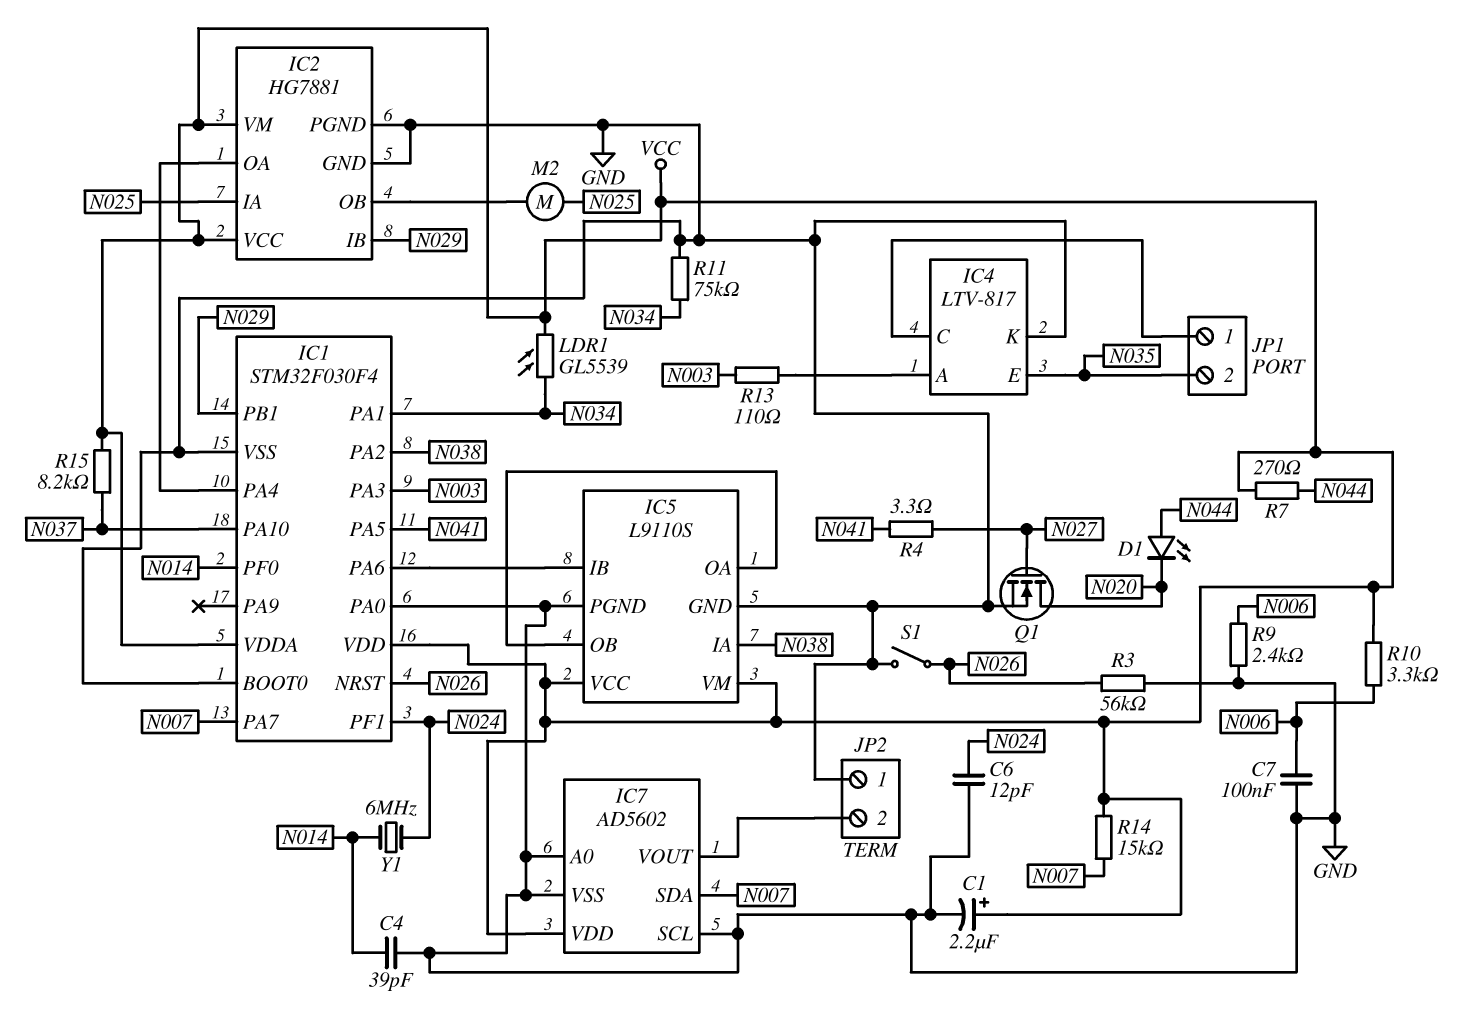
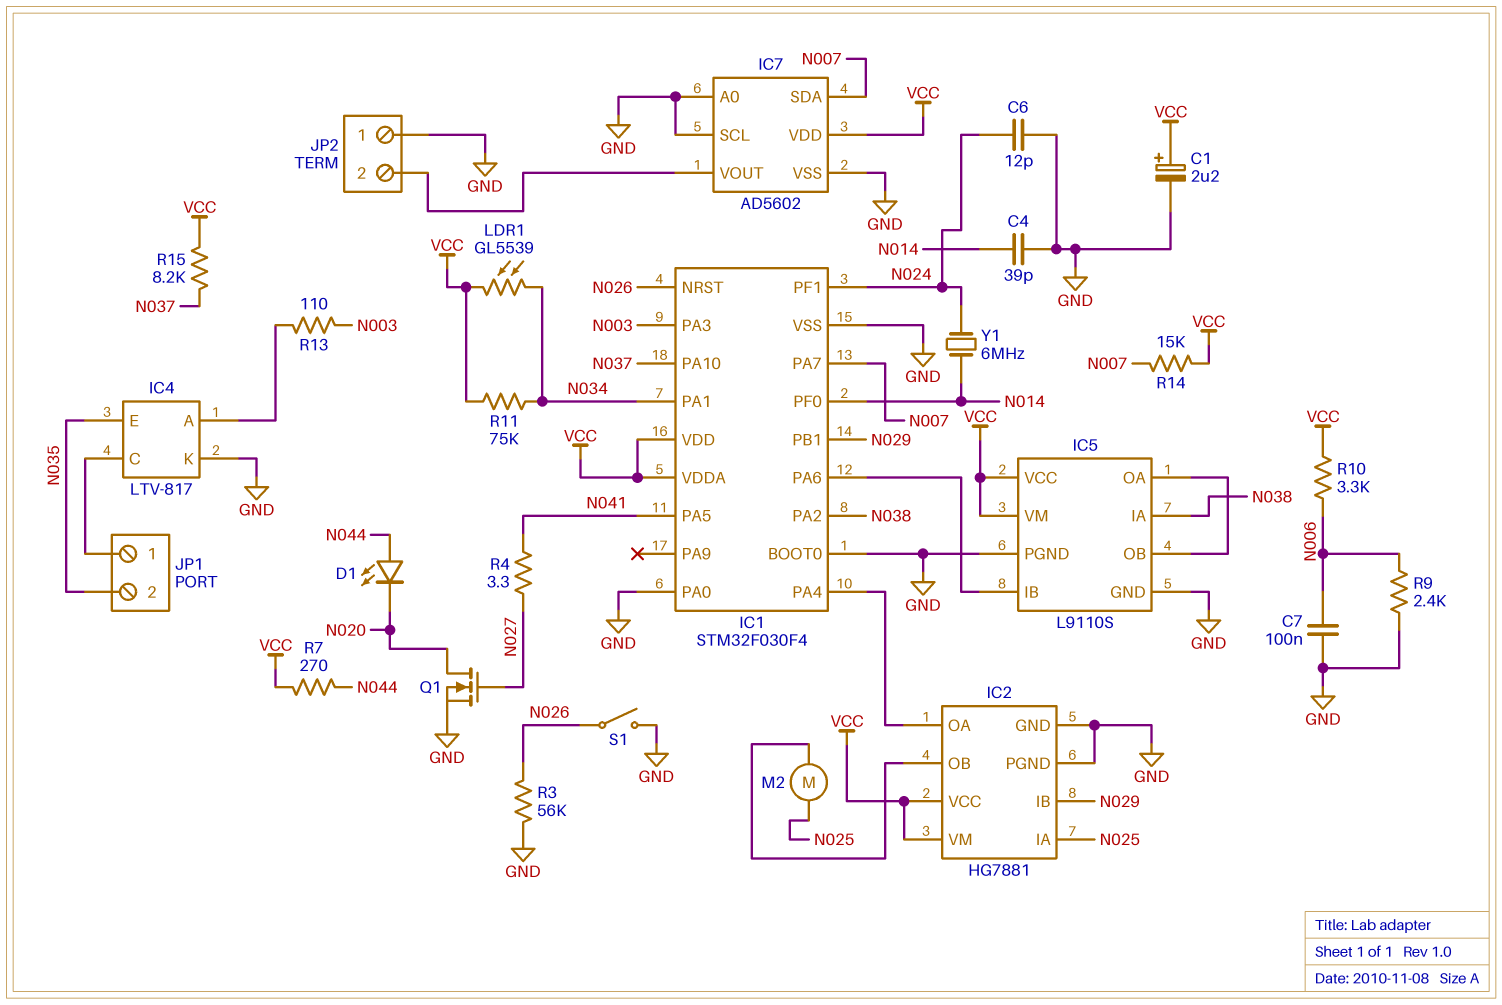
R11: 75k (GND, N034) -> 75k (N034, VCC)

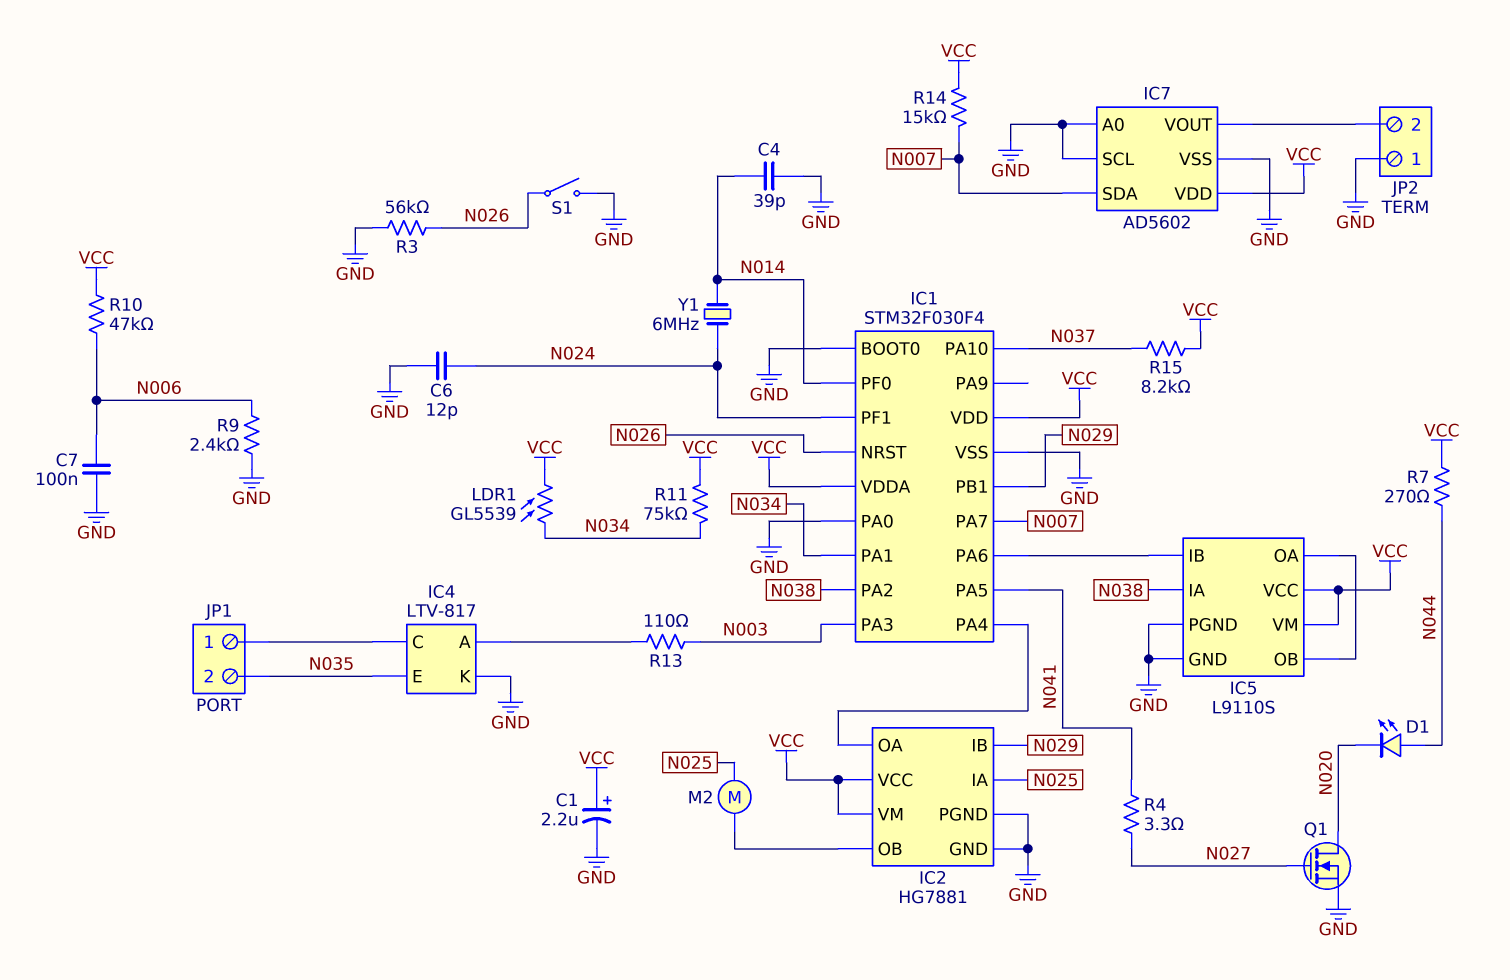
R10: 3.3k (N006, VCC) -> 47k (N006, VCC)

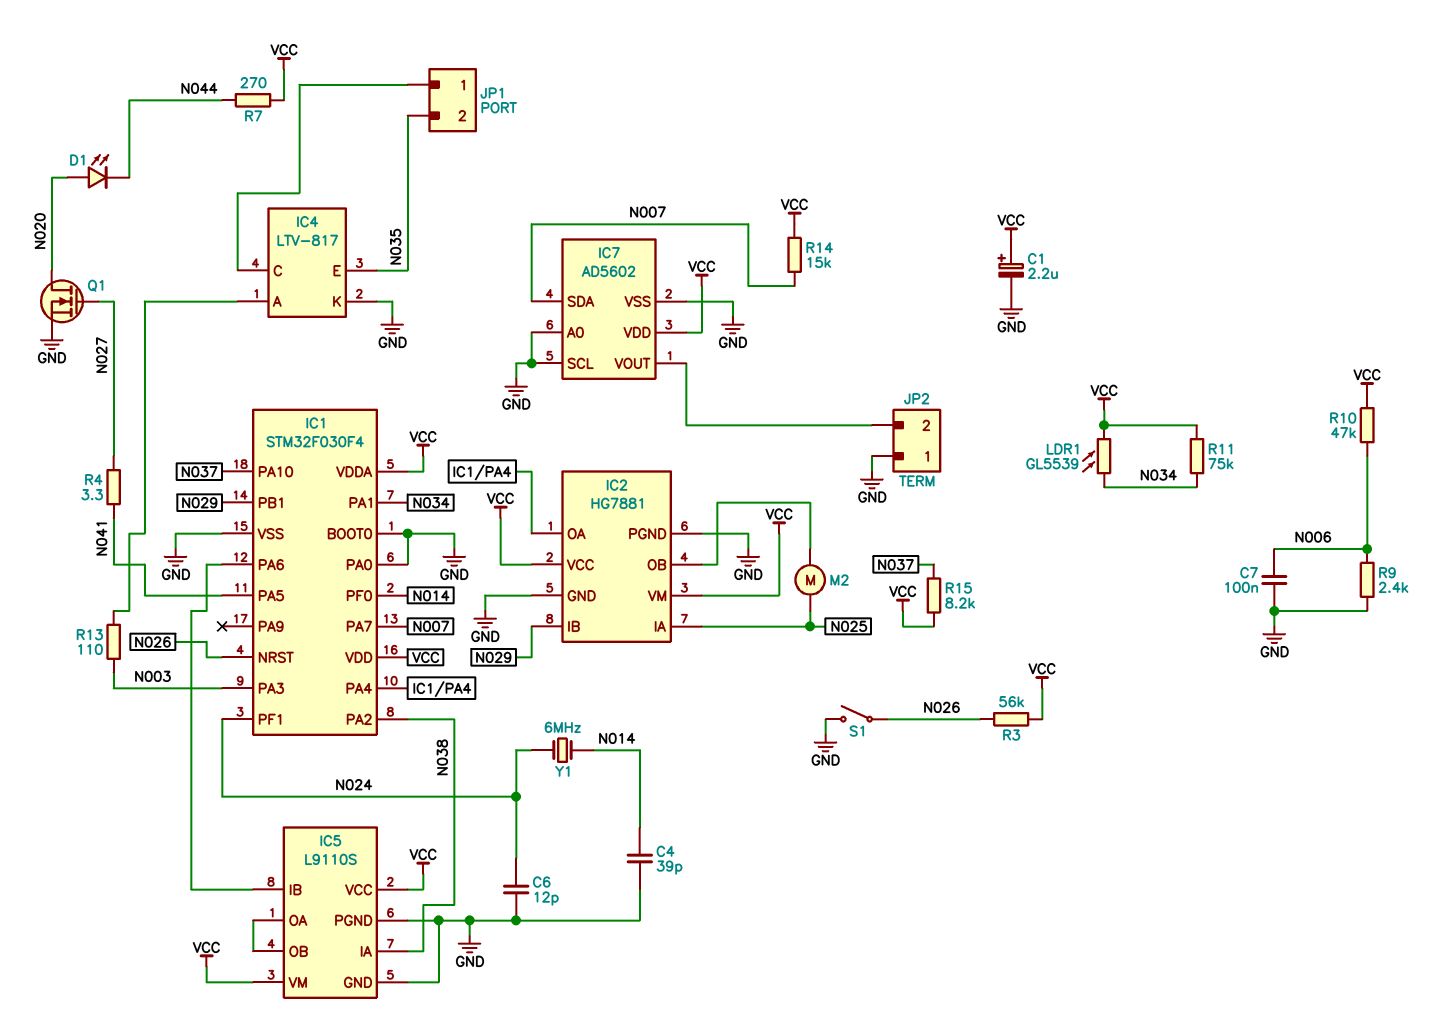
D1: LED (A N044, K N020) -> LED (A N020, K N044)
R3: 56k (GND, N026) -> 56k (N026, VCC)

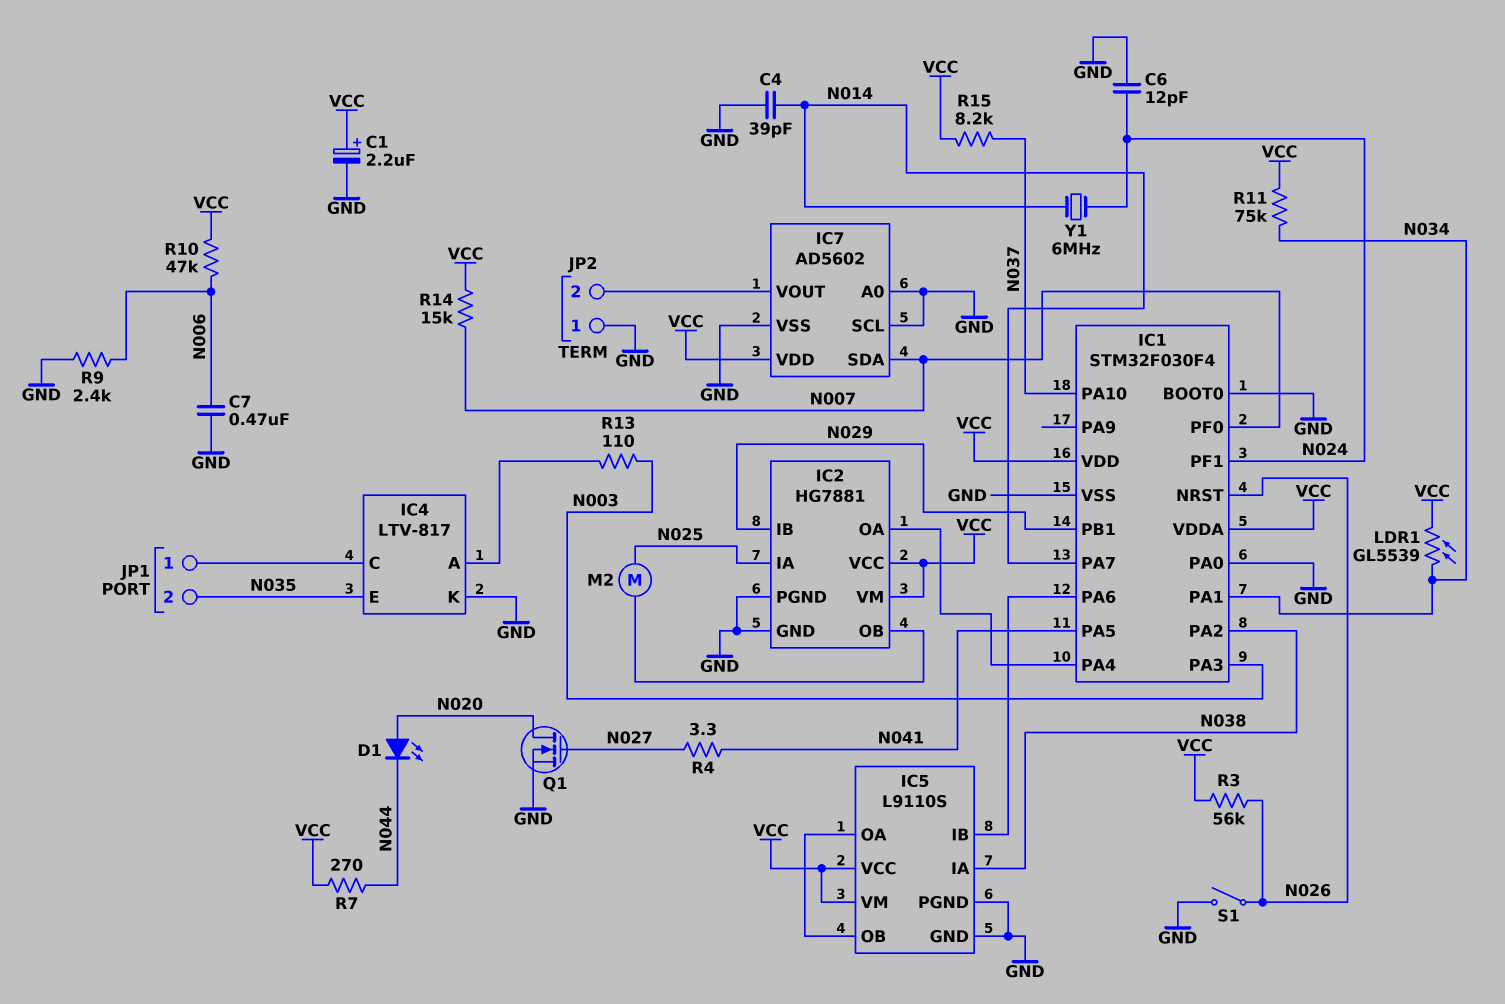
C7: 100nF (GND, N006) -> 470nF (GND, N006)
IC1 pin PA7: N007 -> N014
IC1 pin PF0: N014 -> N007

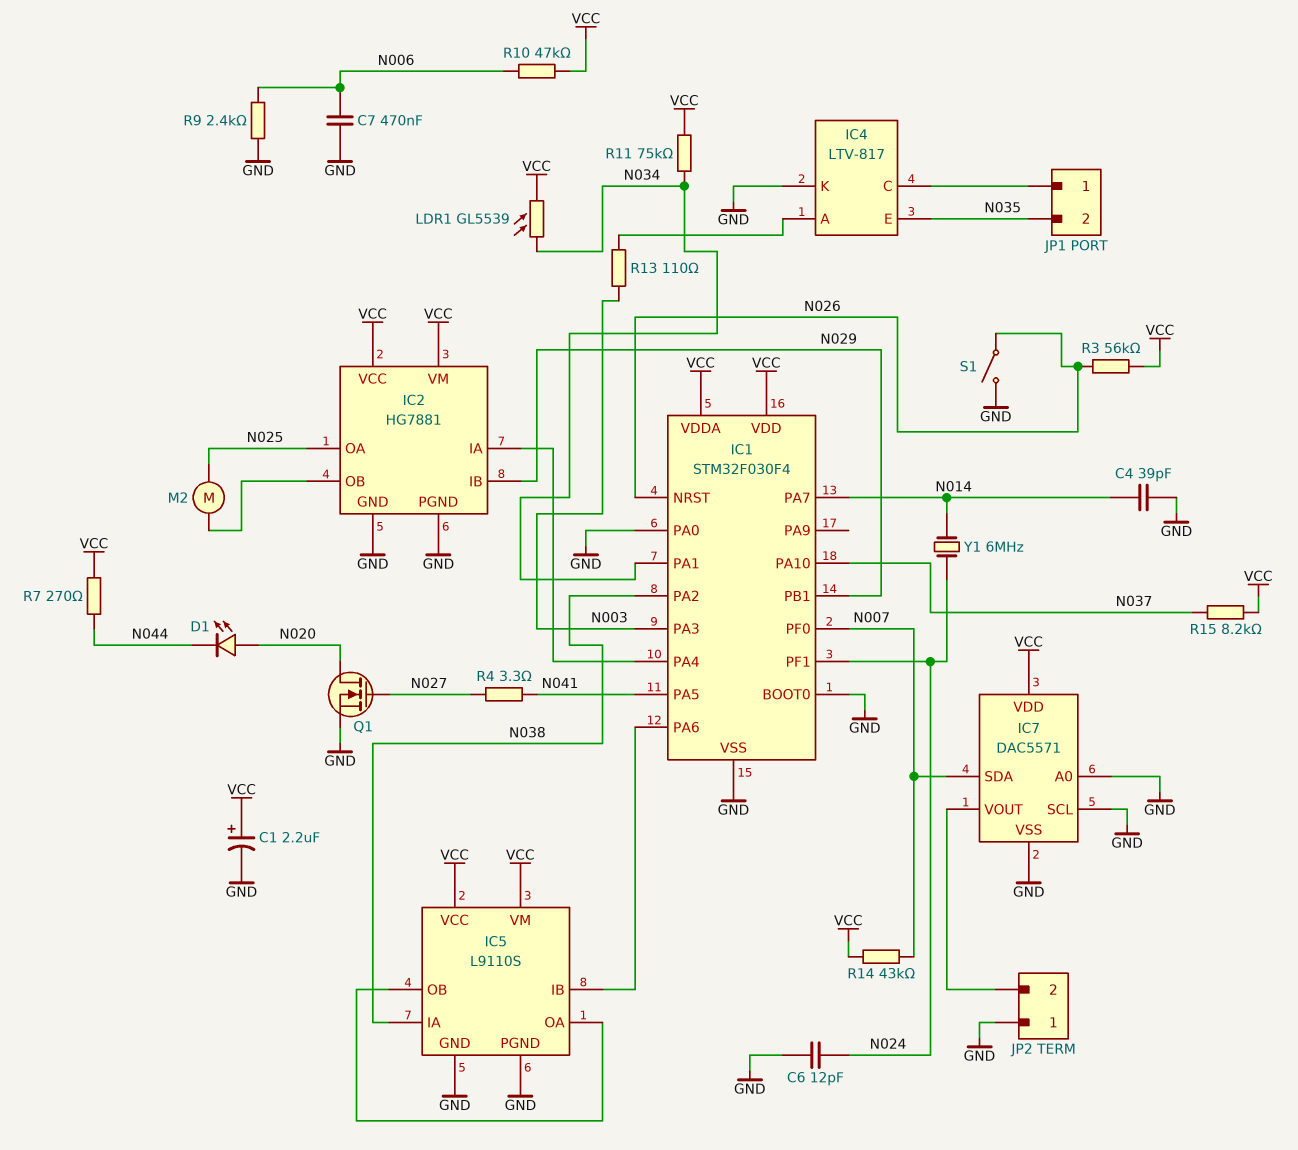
IC2 pin IA: N025 -> IC1/PA4
IC2 pin OA: IC1/PA4 -> N025
IC7: AD5602 -> DAC5571
R14: 15k (N007, VCC) -> 43k (N007, VCC)

